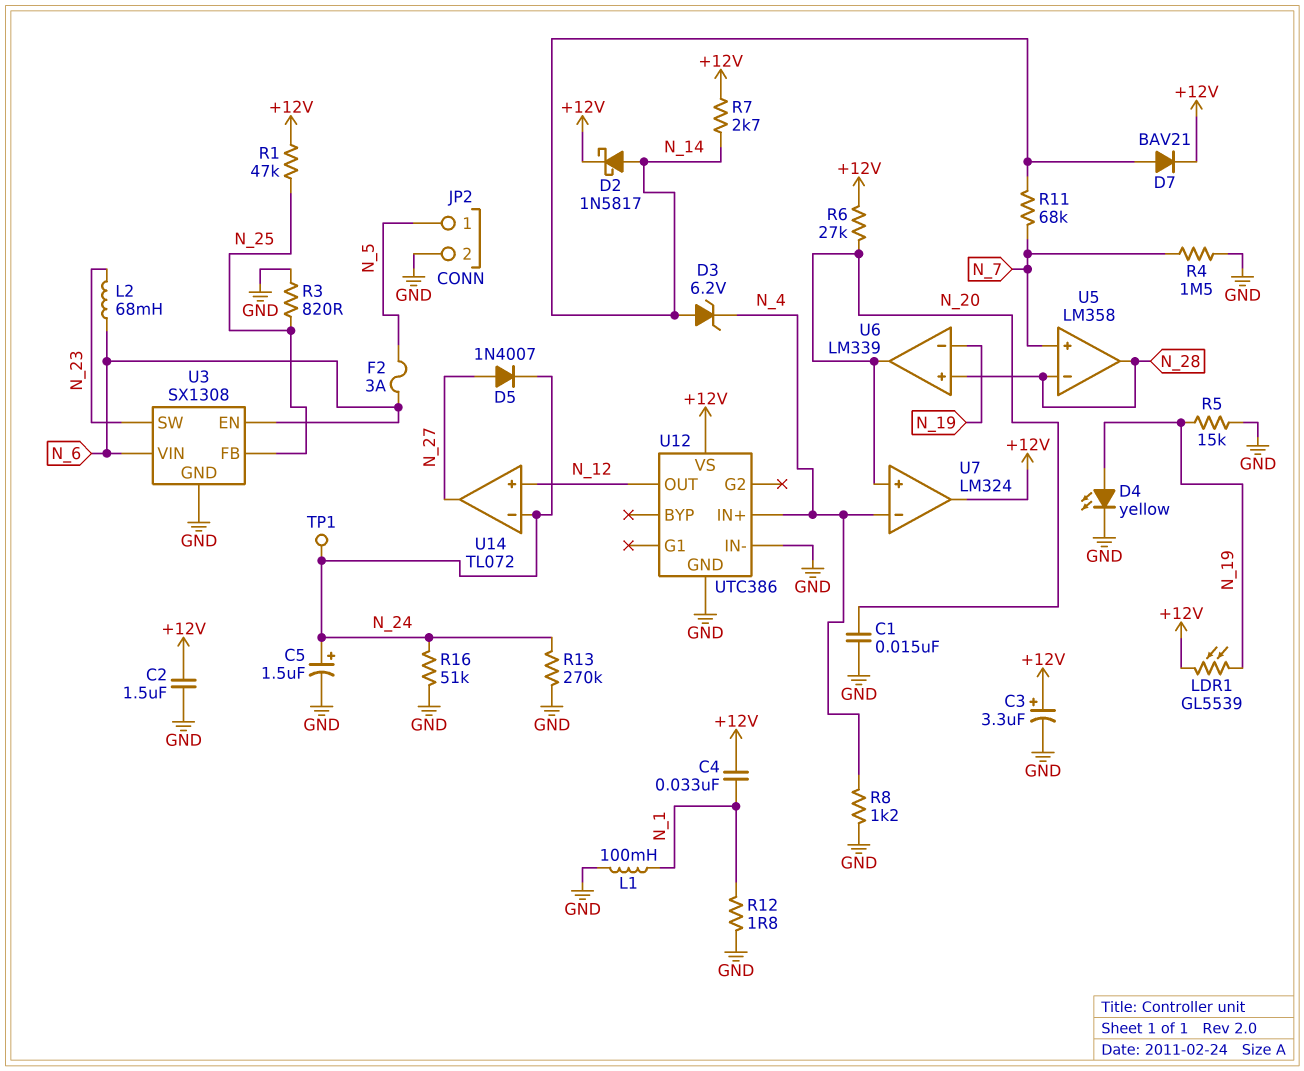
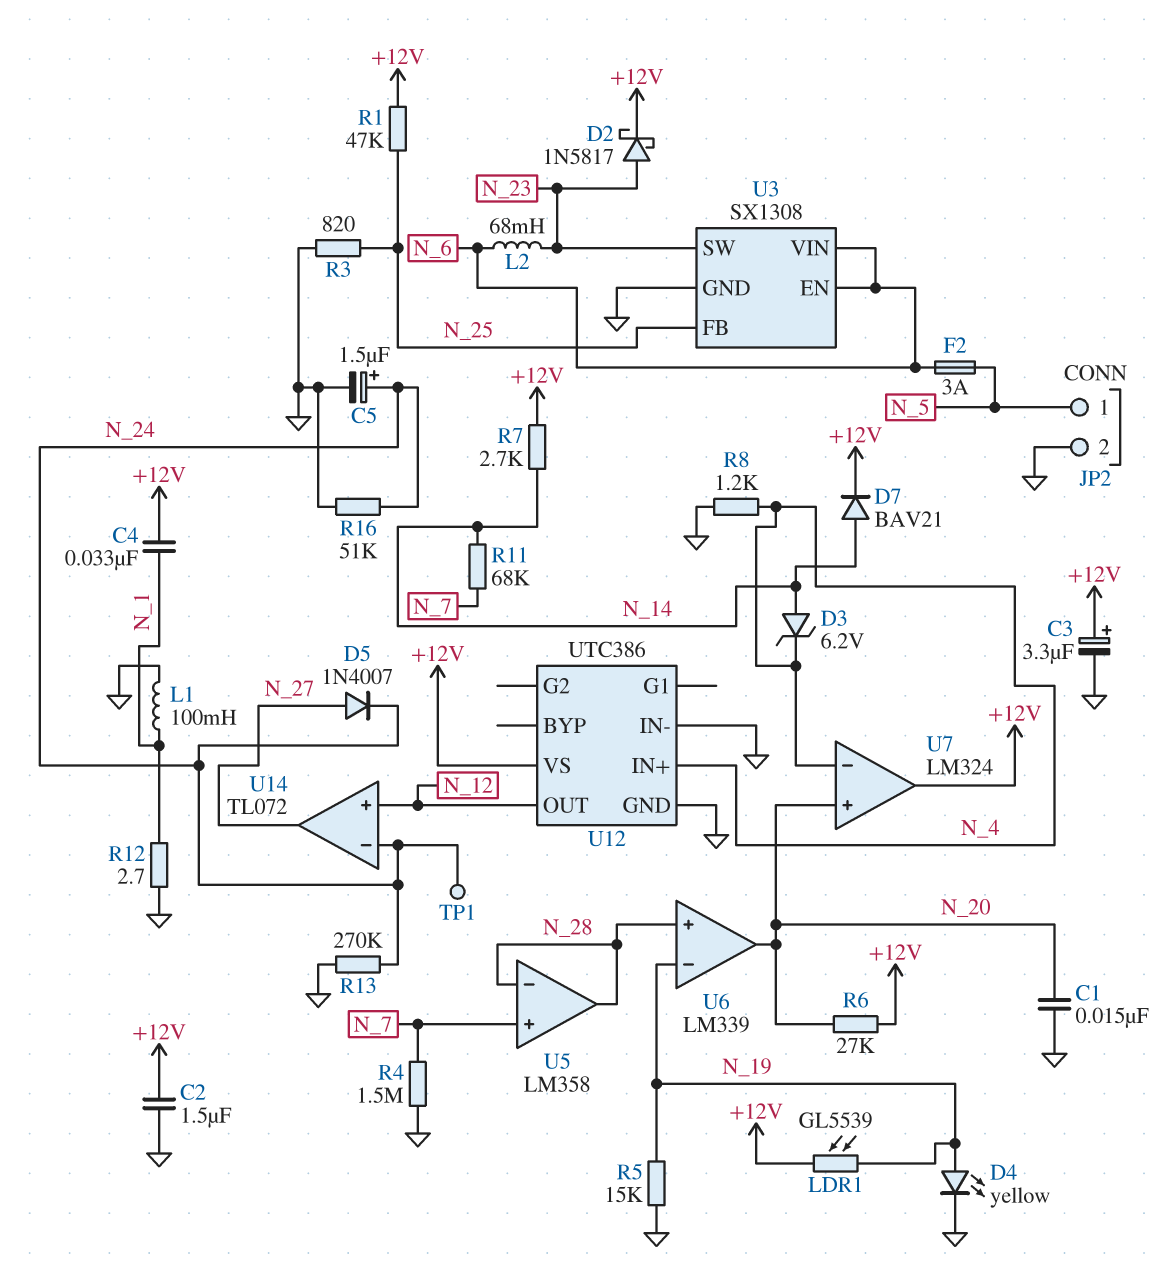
D2: schottky 1N5817 (A N_14, K +12V) -> schottky 1N5817 (A N_23, K +12V)
R12: 1.8 (GND, N_1) -> 2.7 (GND, N_1)

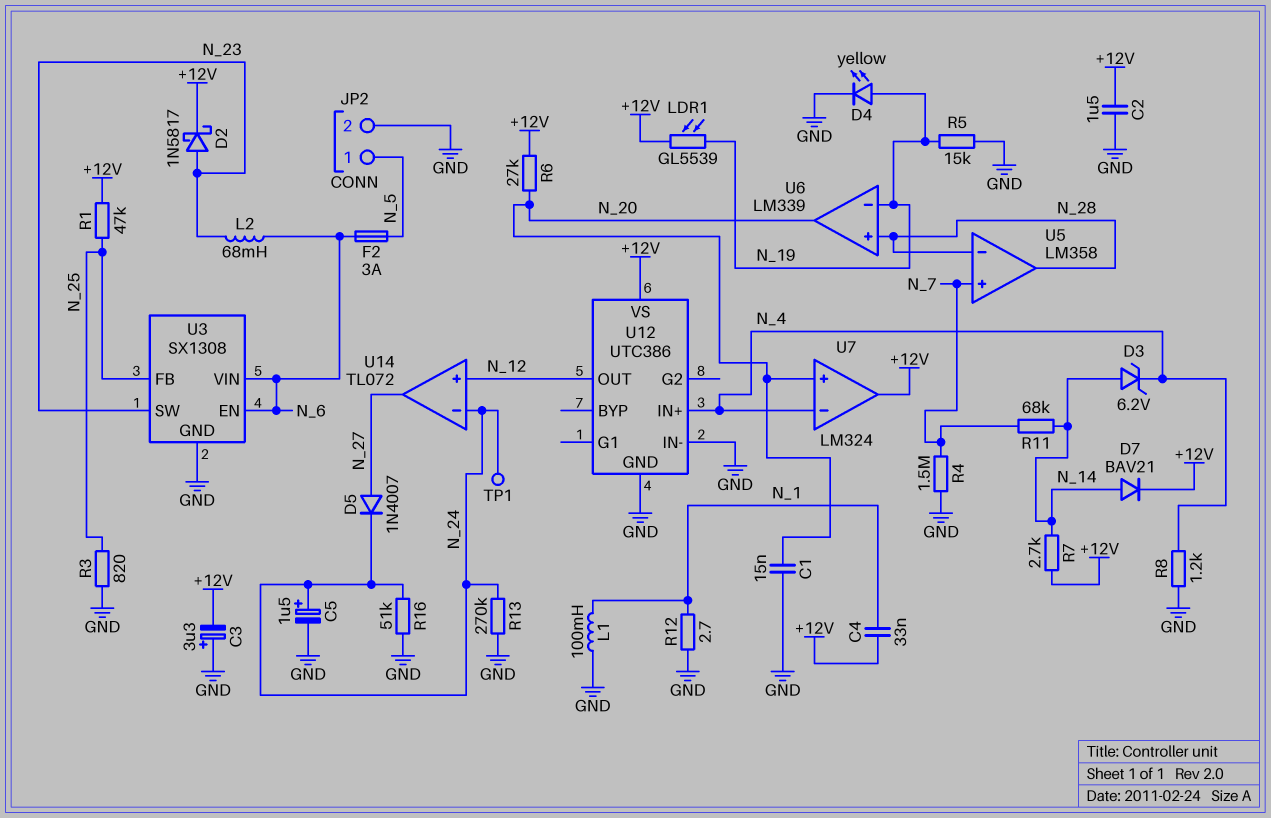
C3: 3.3uF (plus +12V, minus GND) -> 3.3uF (plus GND, minus +12V)

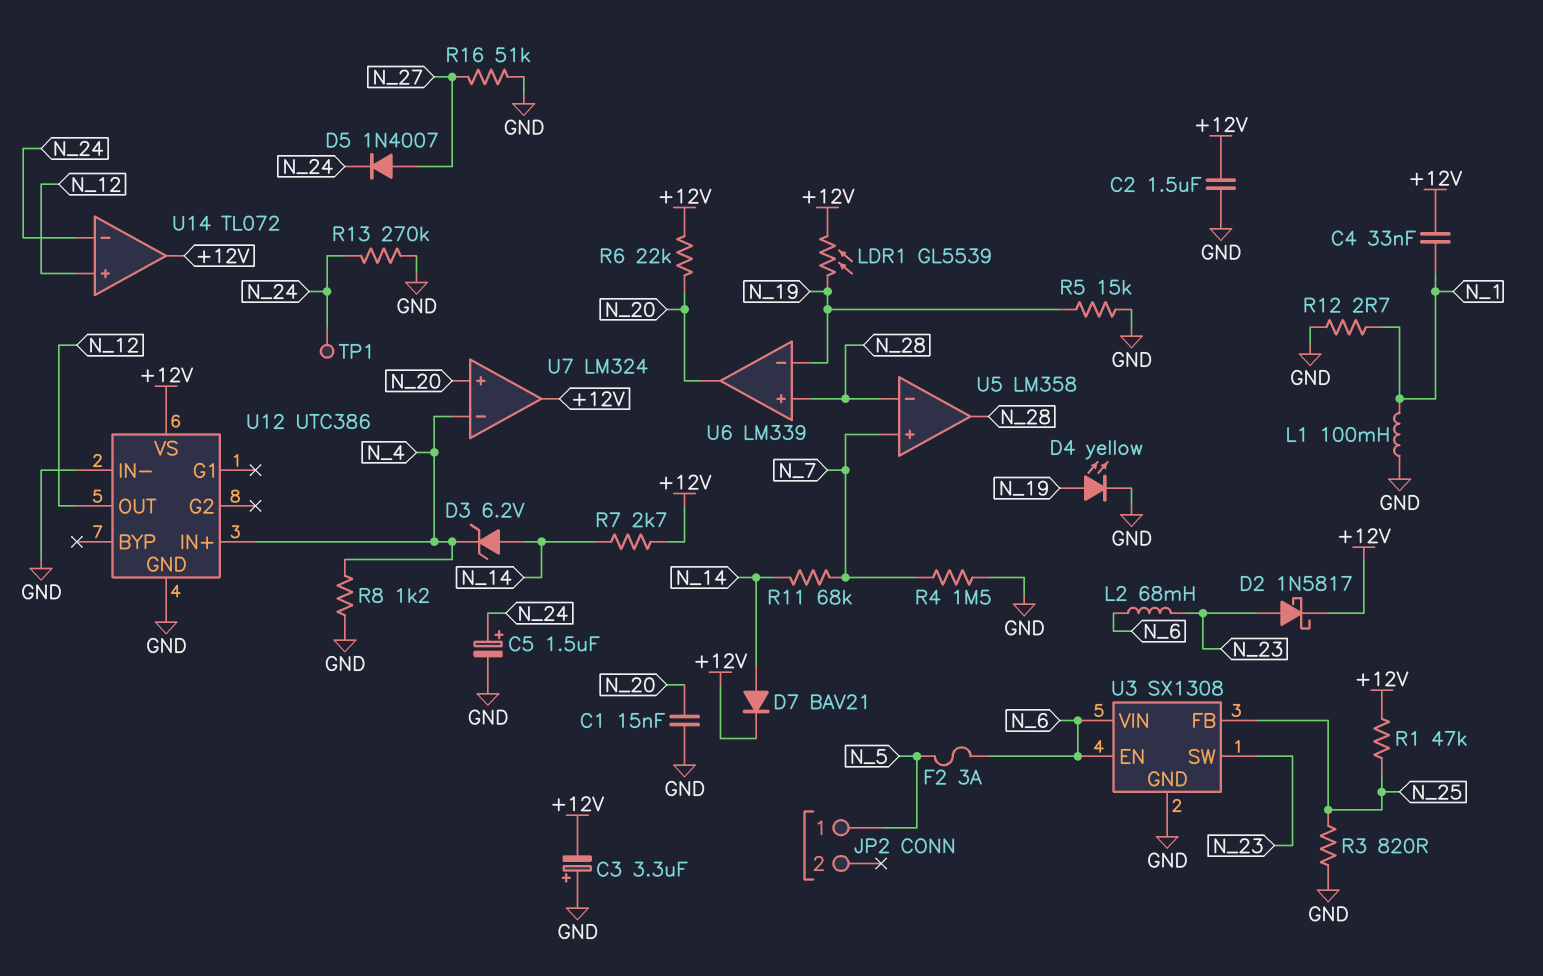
JP2 pin 2: GND -> none
R6: 27k (+12V, N_20) -> 22k (+12V, N_20)
R16: 51k (GND, N_24) -> 51k (GND, N_27)
U14 pin out: N_27 -> +12V

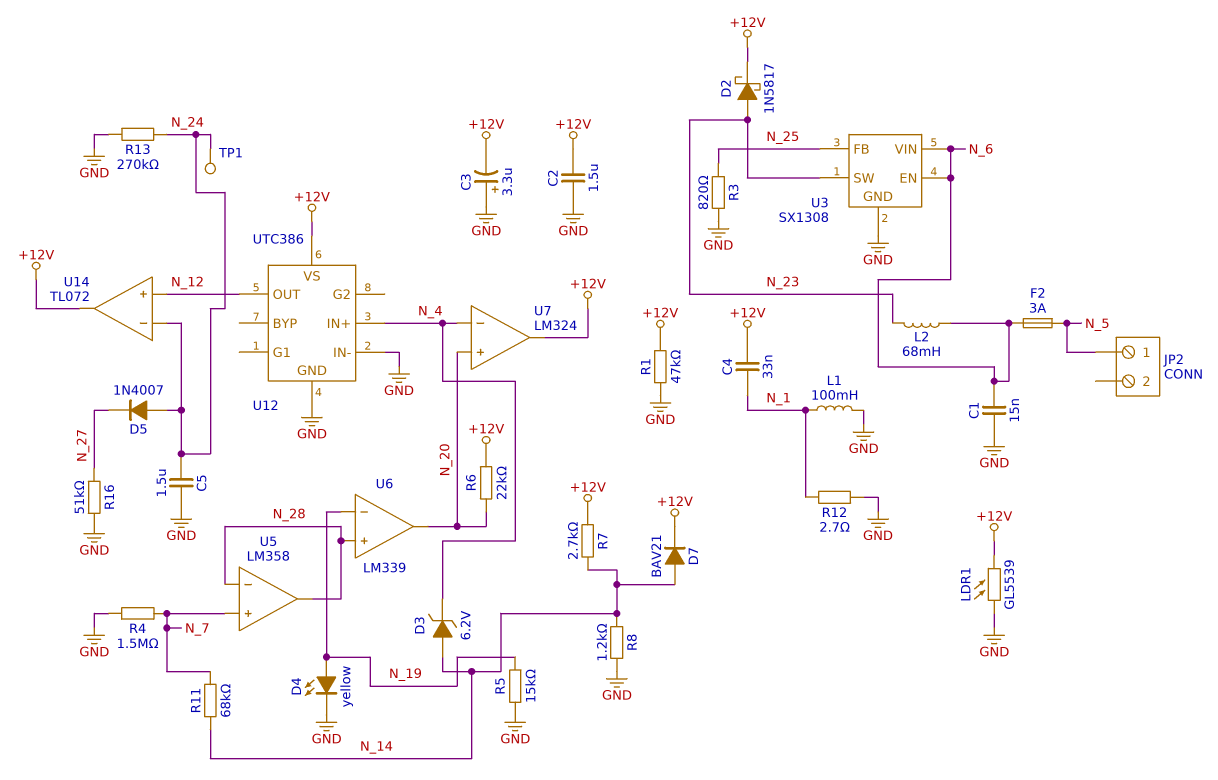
C1: 15nF (GND, N_20) -> 15nF (GND, N_6)
C5: 1.5uF (plus N_24, minus GND) -> 1.5uF (GND, N_24)
D5: diode 1N4007 (A N_27, K N_24) -> diode 1N4007 (A N_24, K N_27)
LDR1: GL5539 (+12V, N_19) -> GL5539 (+12V, GND)
R1: 47k (+12V, N_25) -> 47k (+12V, GND)
R8: 1.2k (GND, N_4) -> 1.2k (GND, N_14)

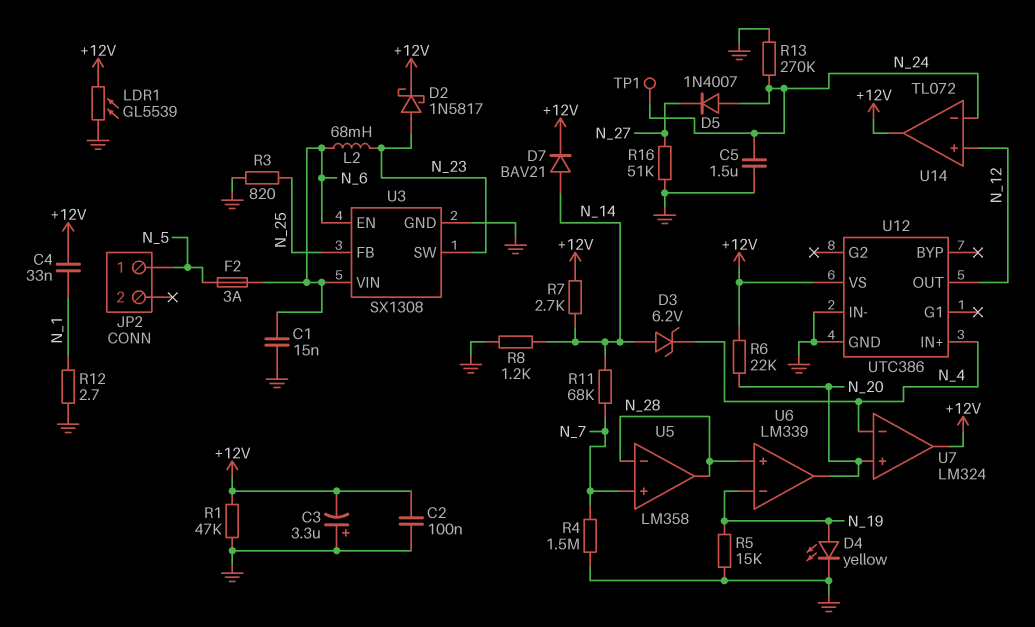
C2: 1.5uF (+12V, GND) -> 100nF (+12V, GND)
L1: 100mH (GND, N_1) -> none

